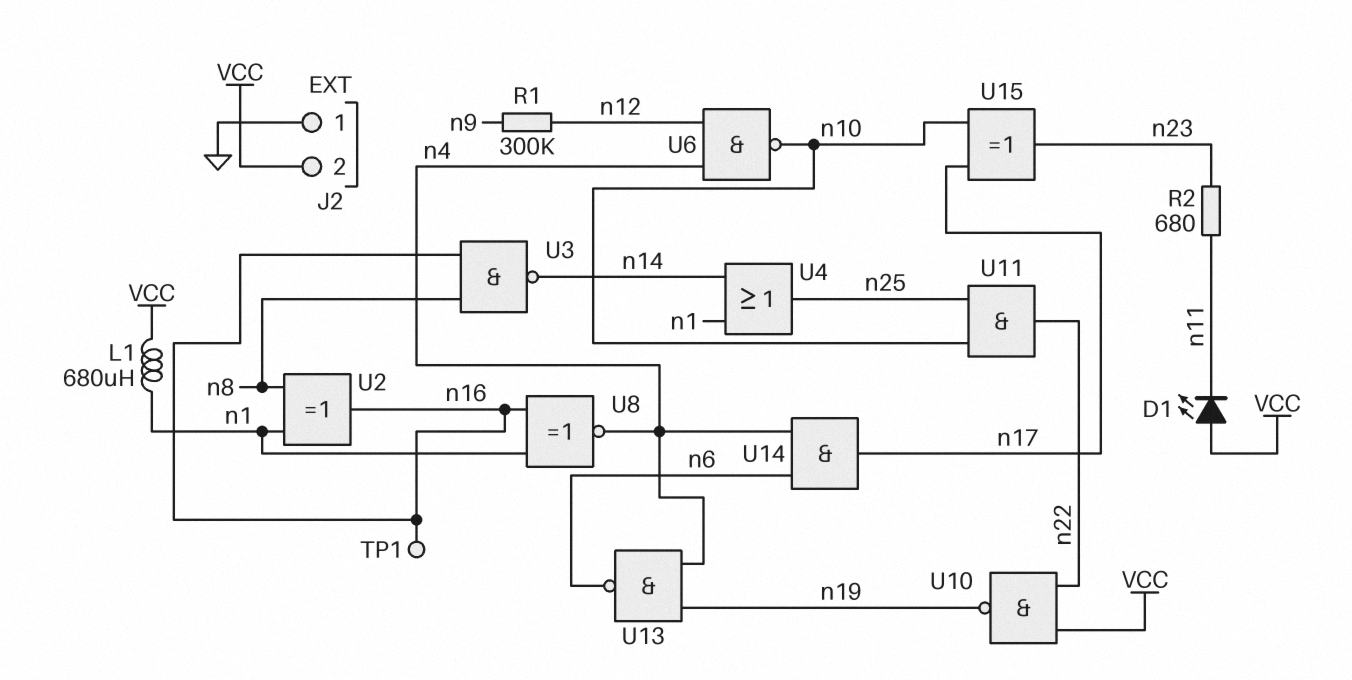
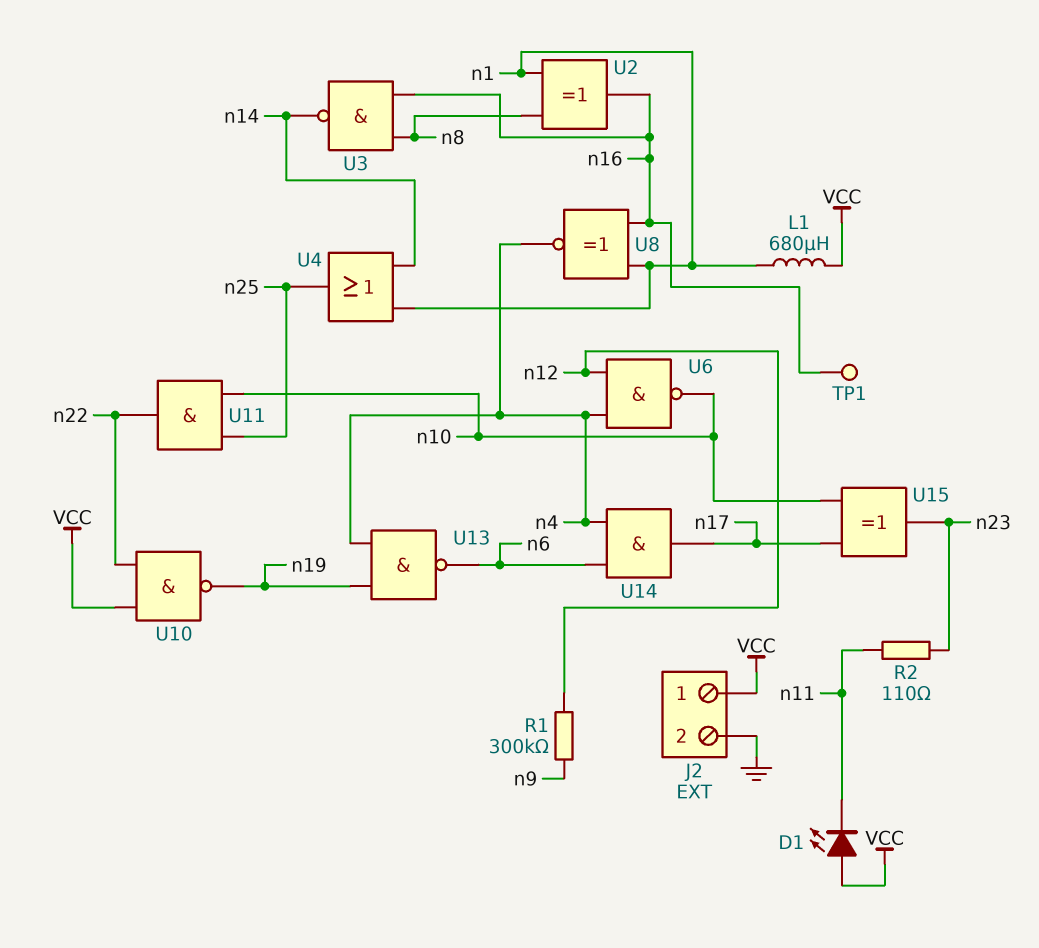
J2 pin 1: GND -> VCC
J2 pin 2: VCC -> GND
R2: 680 (n11, n23) -> 110 (n11, n23)

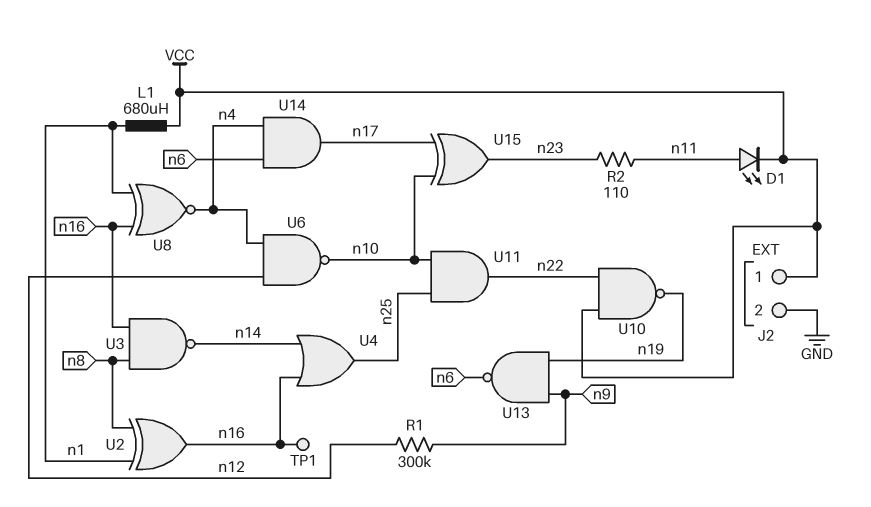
D1: LED (A VCC, K n11) -> LED (A n11, K VCC)
U4: OR (in n1, in n14, out n25) -> OR (in n14, in n16, out n25)
U13: NAND (in n4, in n19, out n6) -> NAND (in n9, in n19, out n6)

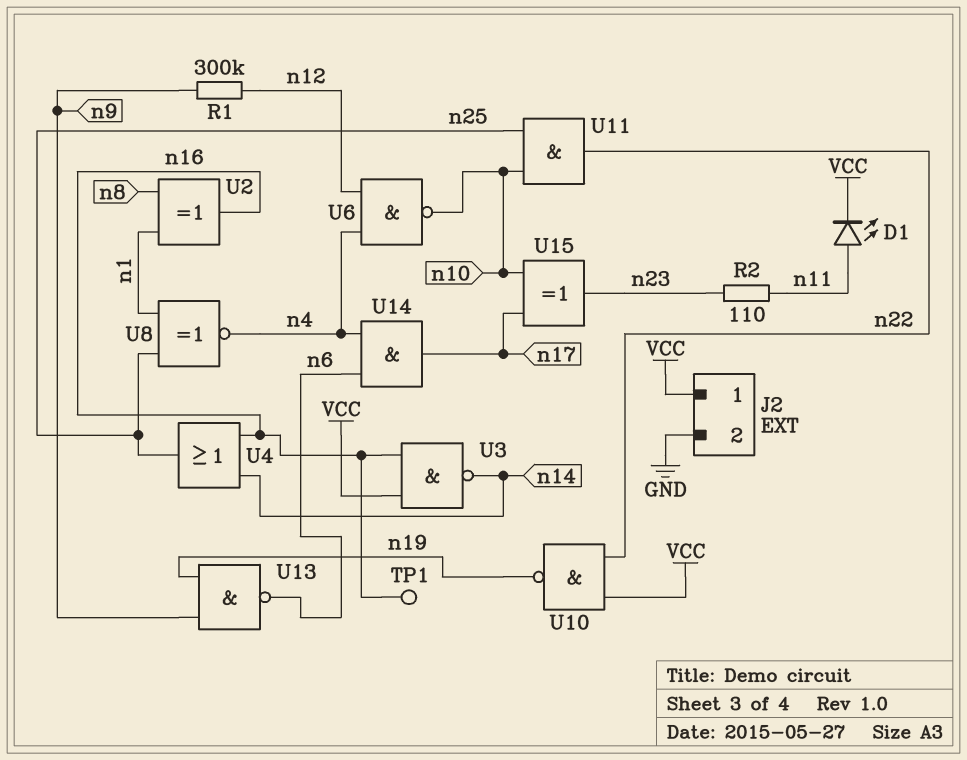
L1: 680uH (VCC, n1) -> none
U3: NAND (in n8, in n16, out n14) -> NAND (in VCC, in n16, out n14)
U8: XNOR (in n1, in n16, out n4) -> XNOR (in n1, in n25, out n4)

